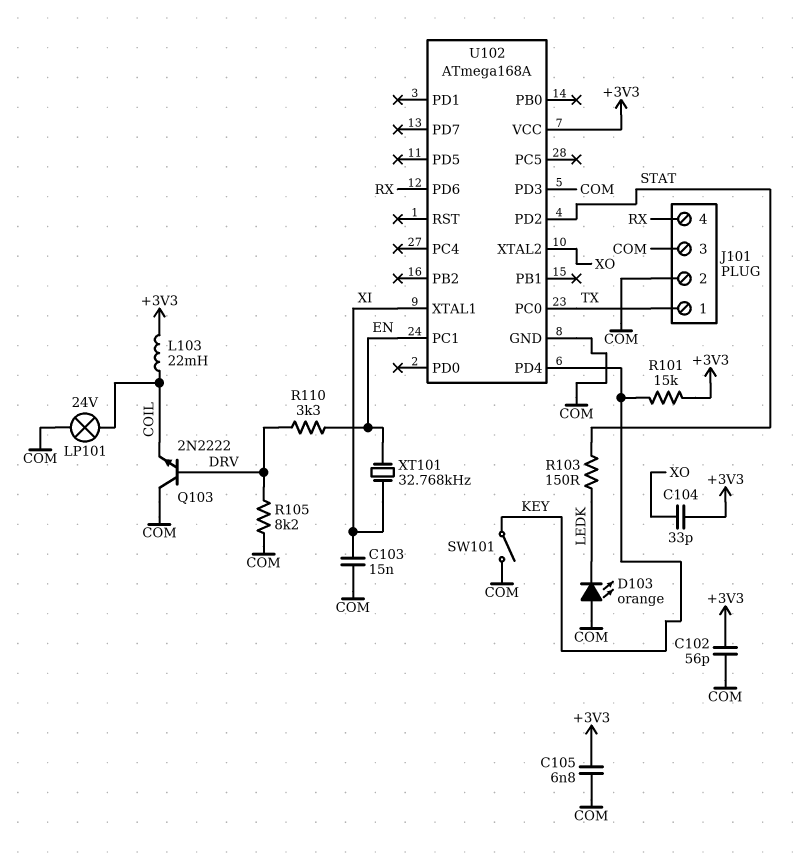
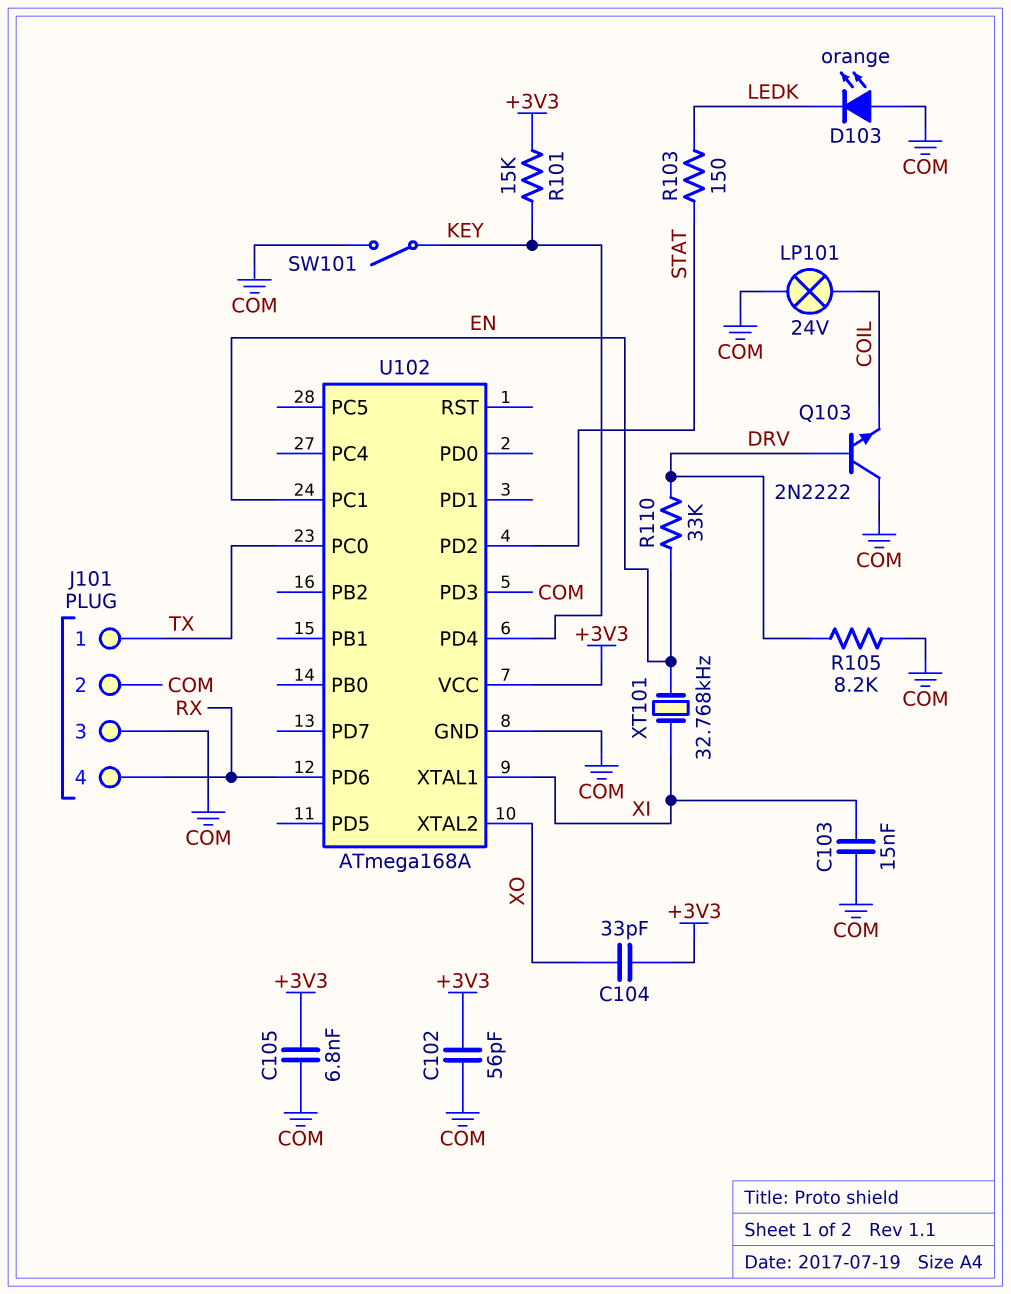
L103: 22mH (+3V3, COIL) -> none
R110: 3.3k (DRV, EN) -> 33k (DRV, EN)

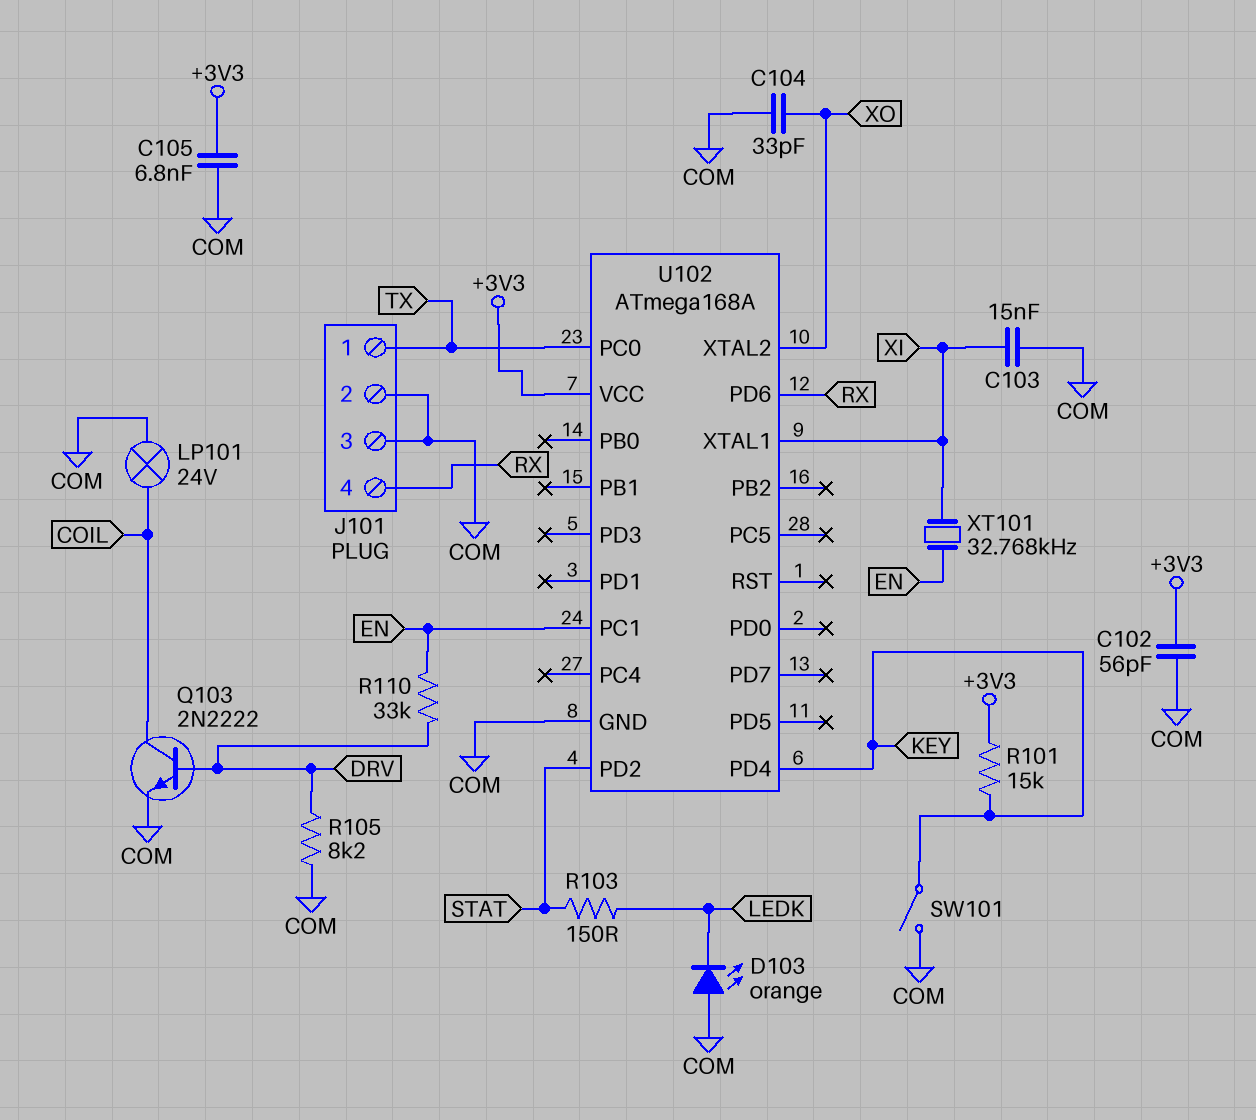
C104: 33pF (+3V3, XO) -> 33pF (COM, XO)
Q103: NPN 2N2222 (B DRV, C COM, E COIL) -> NPN 2N2222 (B DRV, C COIL, E COM)
U102 pin PD3: COM -> none

